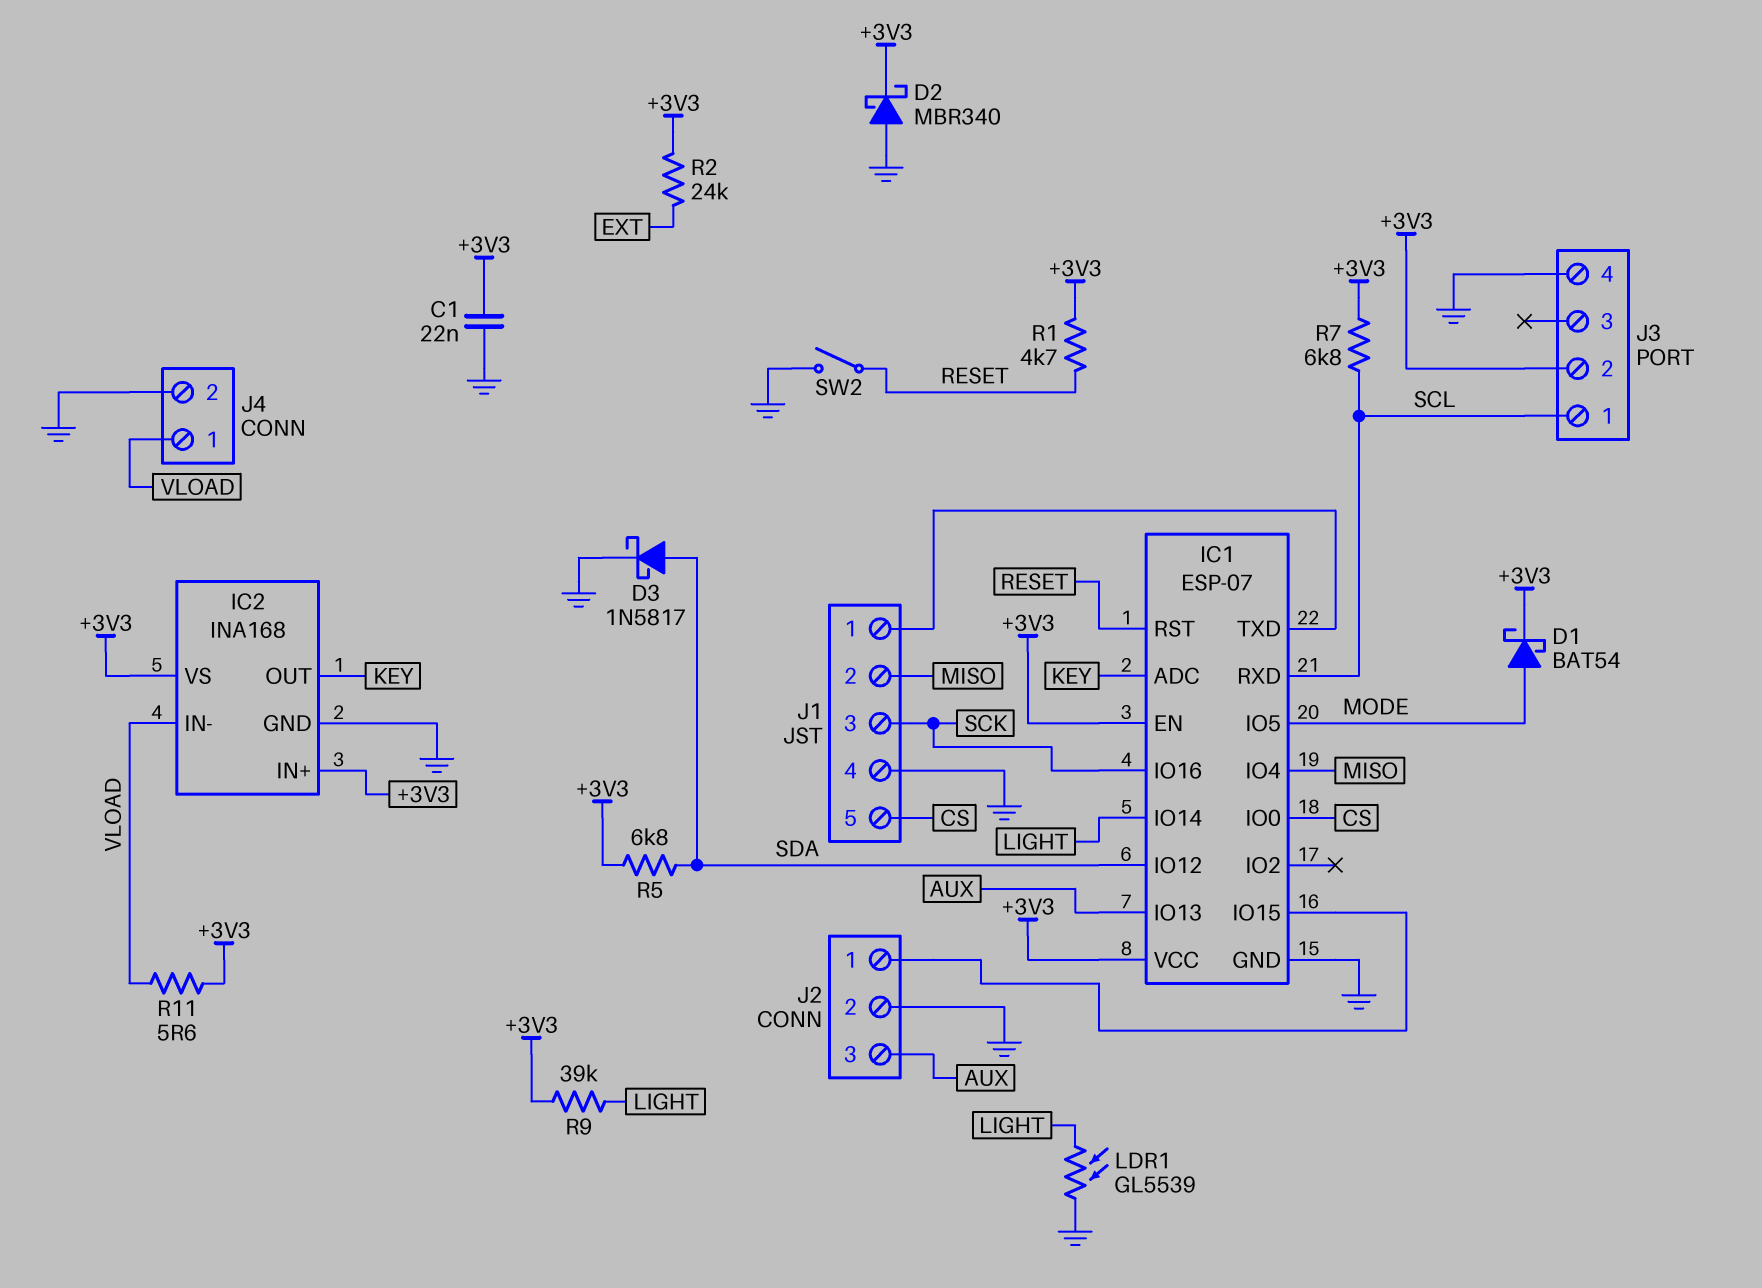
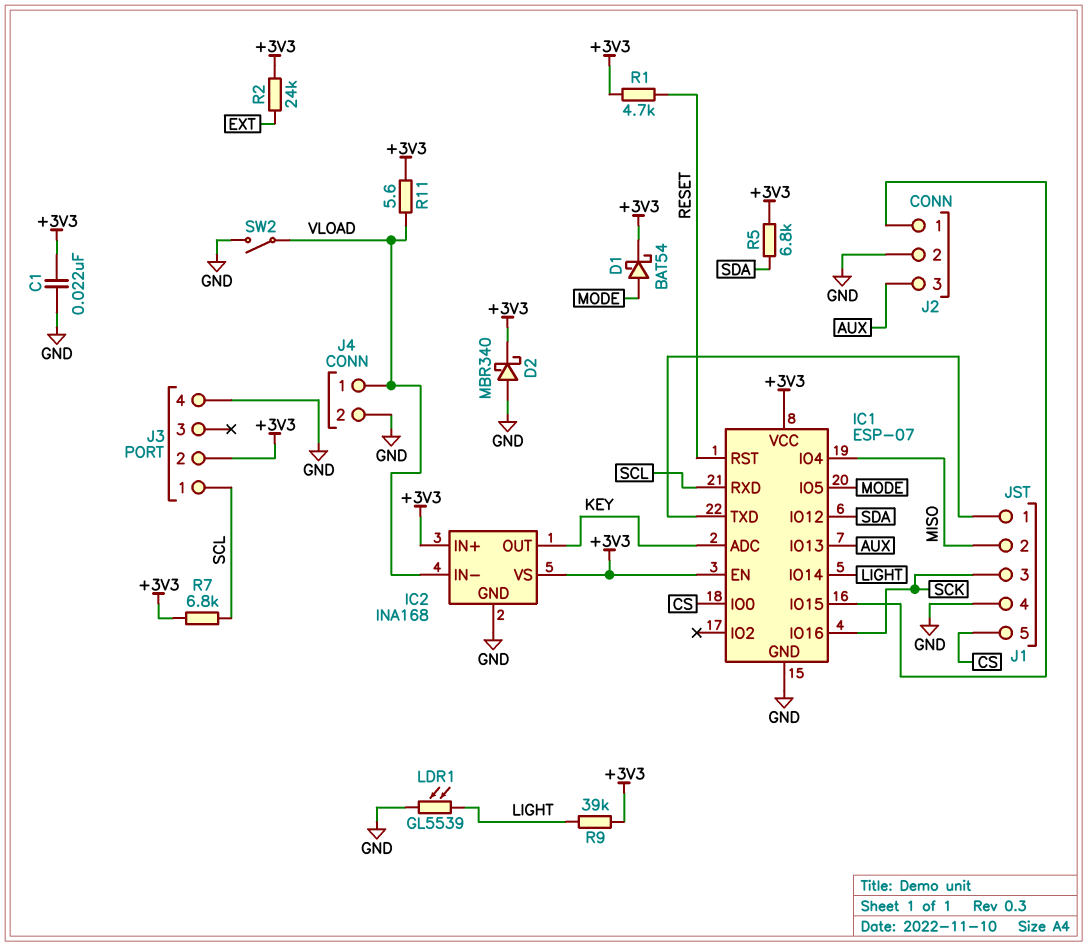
D3: schottky 1N5817 (A SDA, K GND) -> none
SW2: switch (GND, RESET) -> switch (GND, VLOAD)

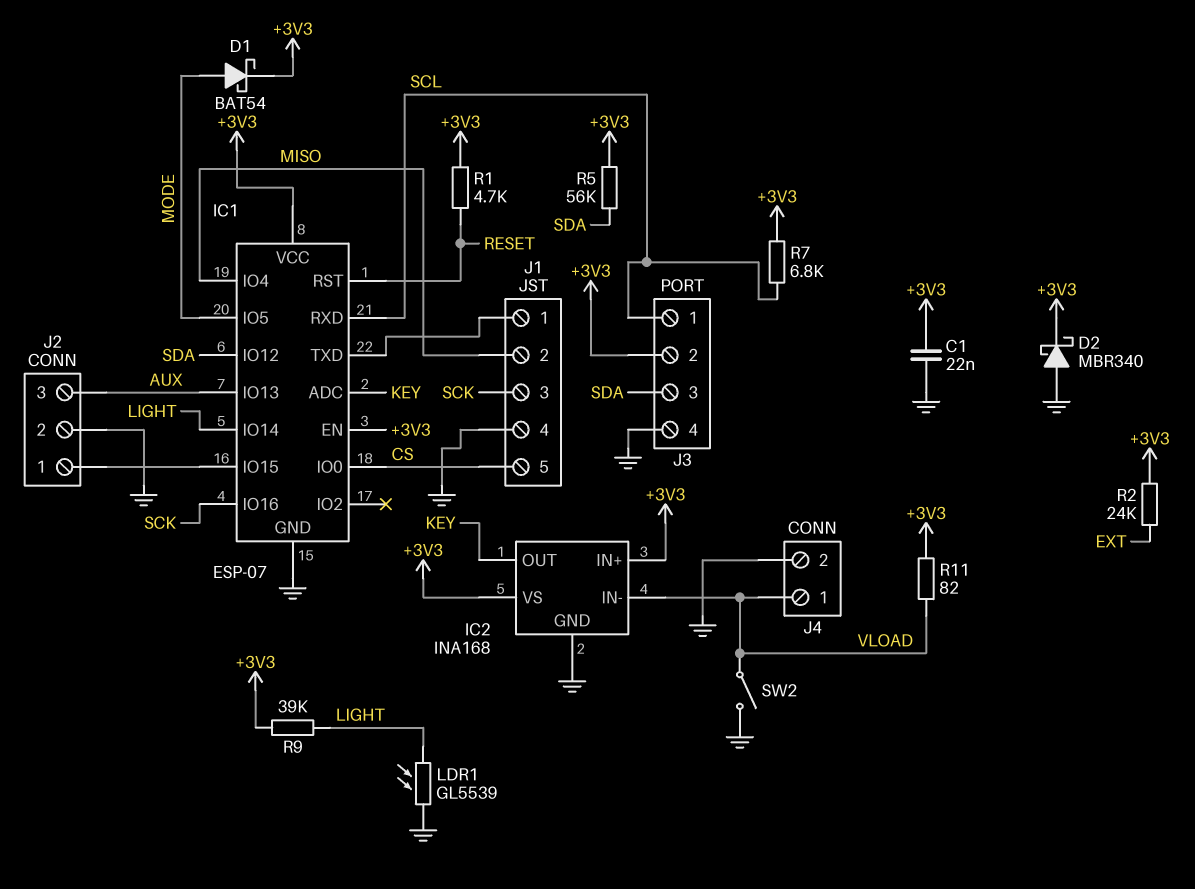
J3 pin 3: none -> SDA
R5: 6.8k (+3V3, SDA) -> 56k (+3V3, SDA)
R11: 5.6 (+3V3, VLOAD) -> 82 (+3V3, VLOAD)

